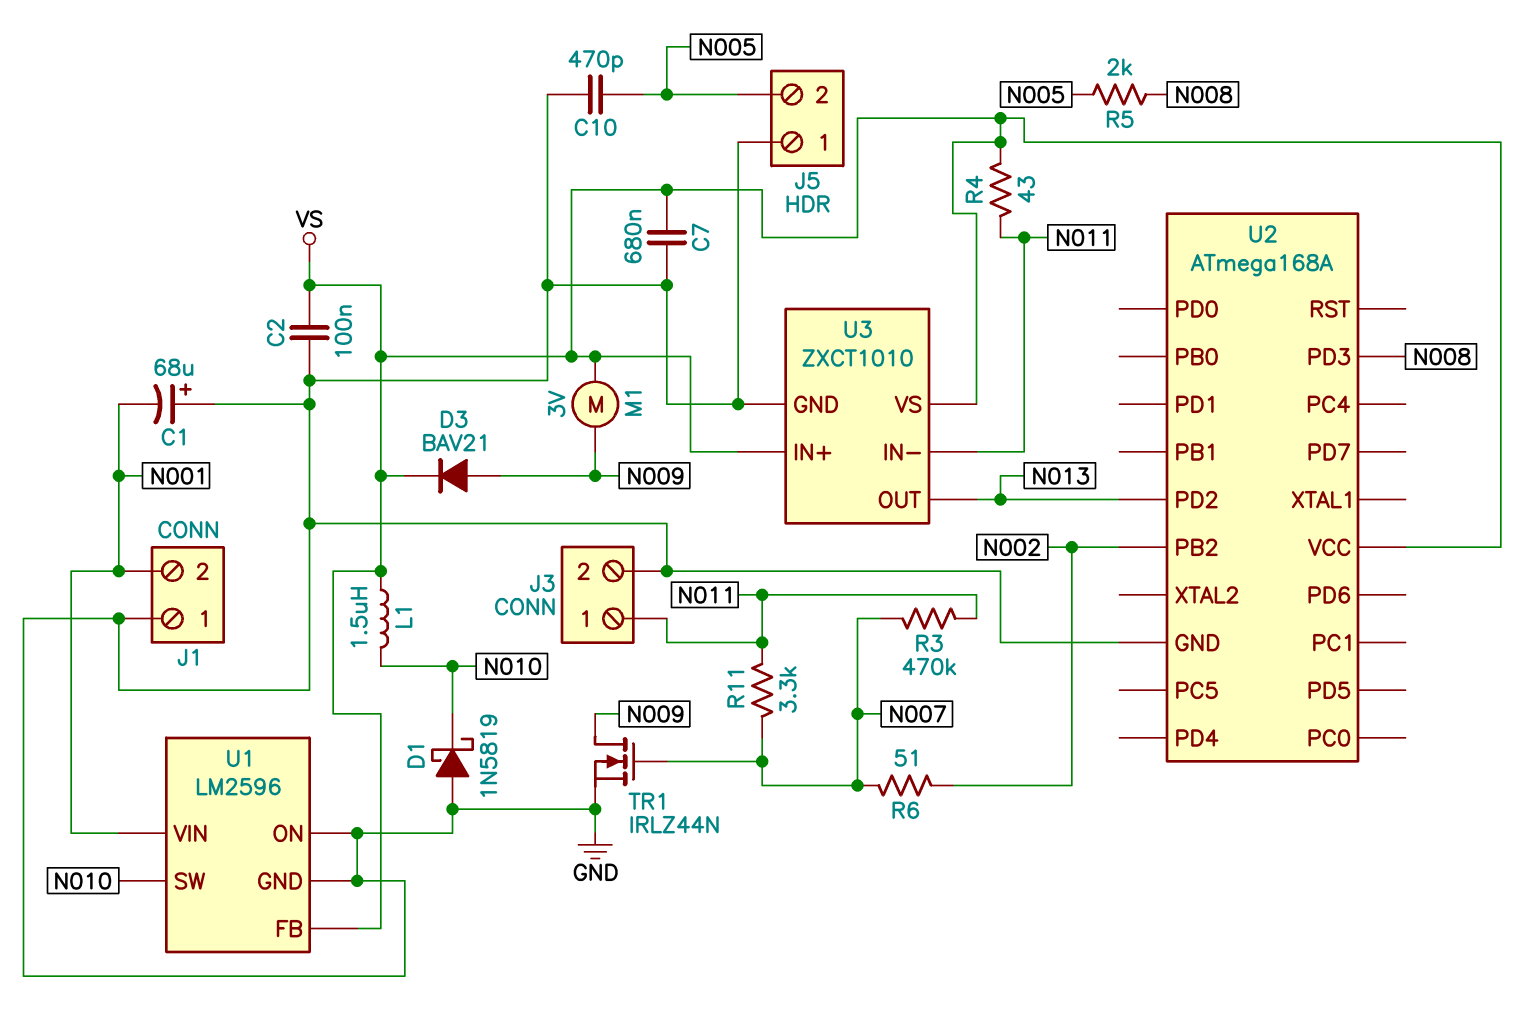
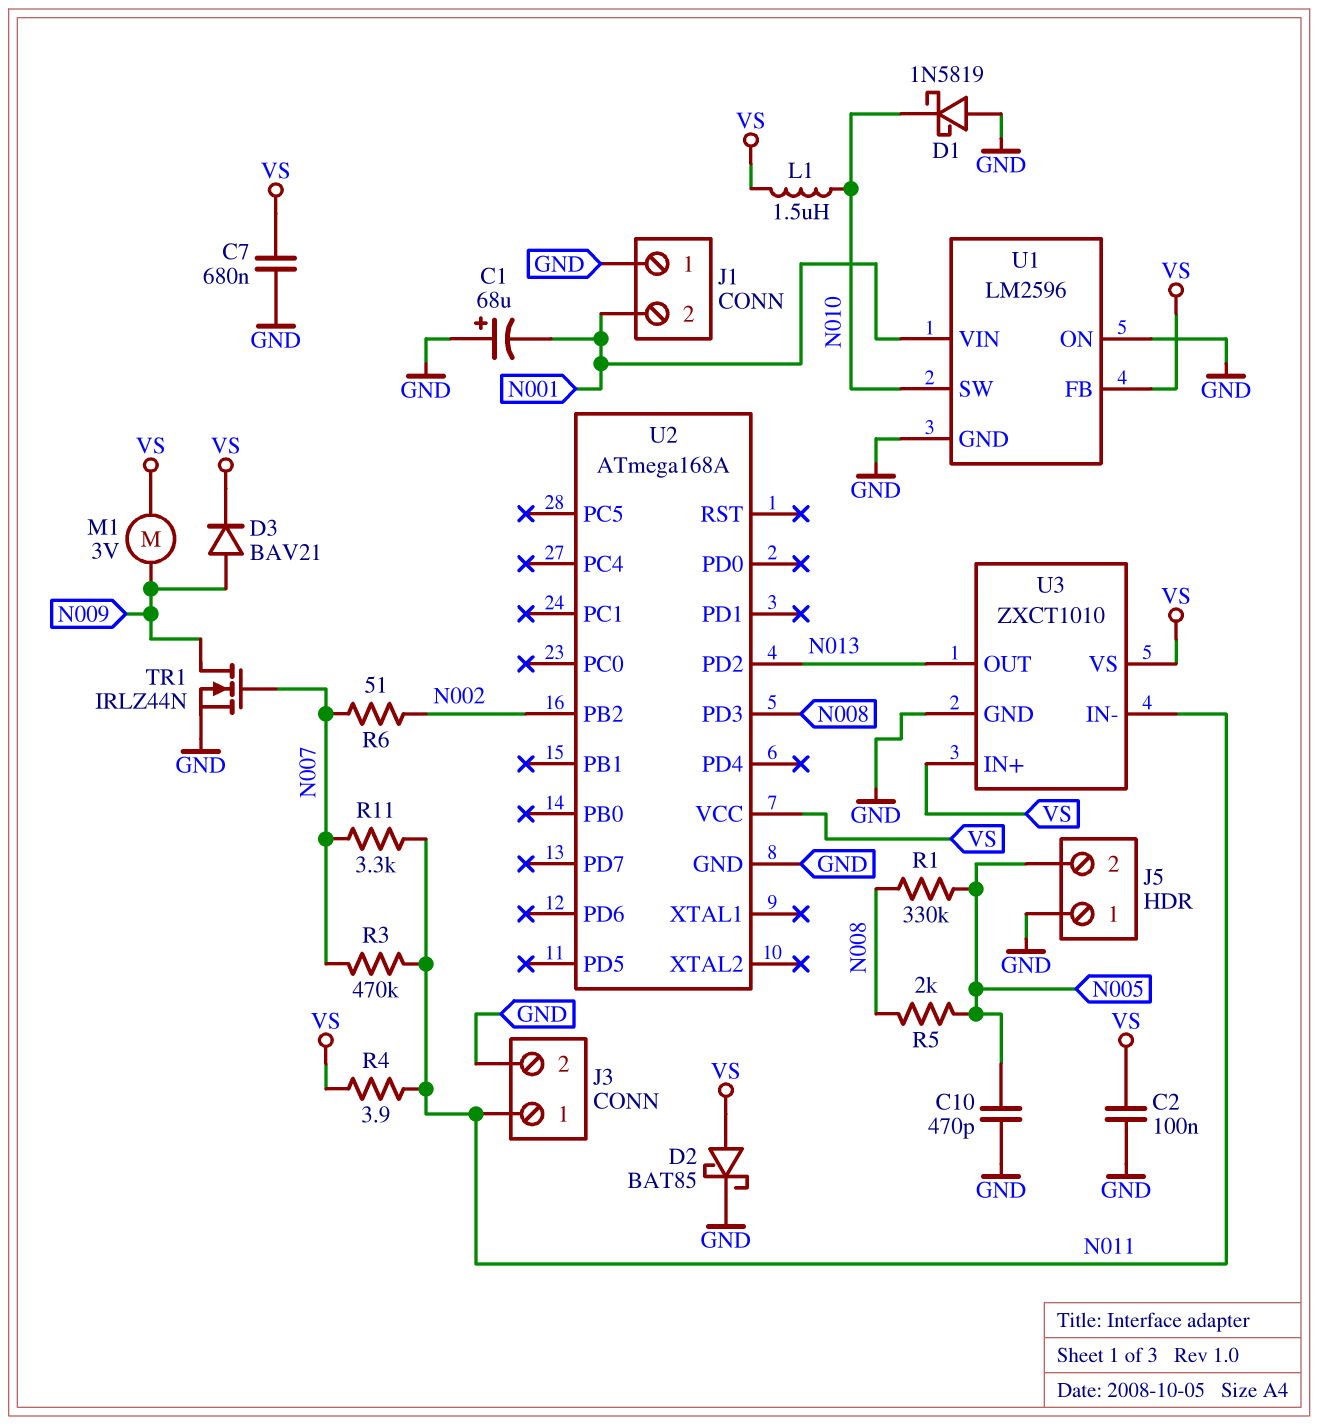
D2: none -> schottky BAT85 (A VS, K GND)
R1: none -> 330k (N005, N008)
R4: 43 (N011, VS) -> 3.9 (N011, VS)

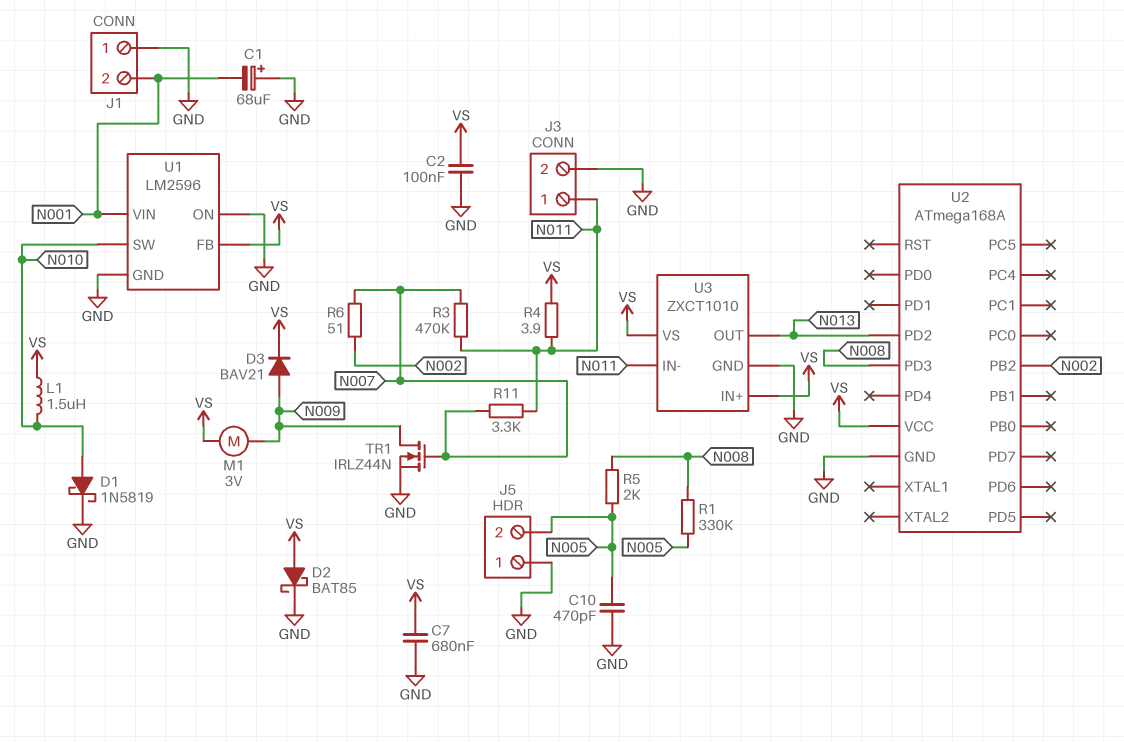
D1: schottky 1N5819 (A GND, K N010) -> schottky 1N5819 (A N010, K GND)

